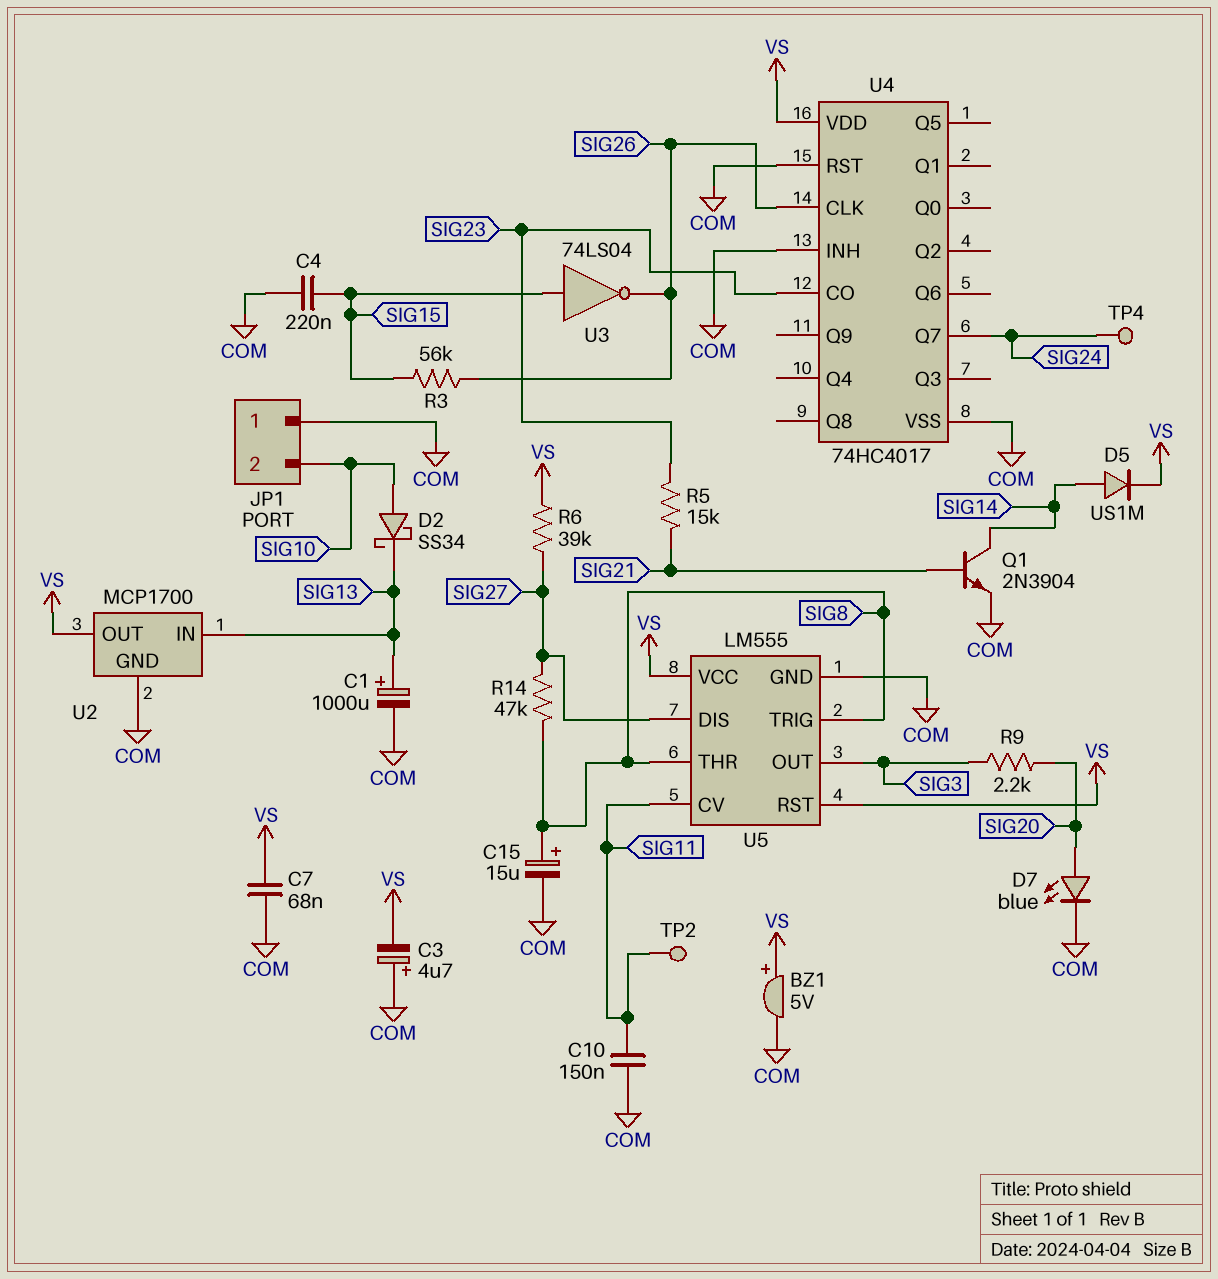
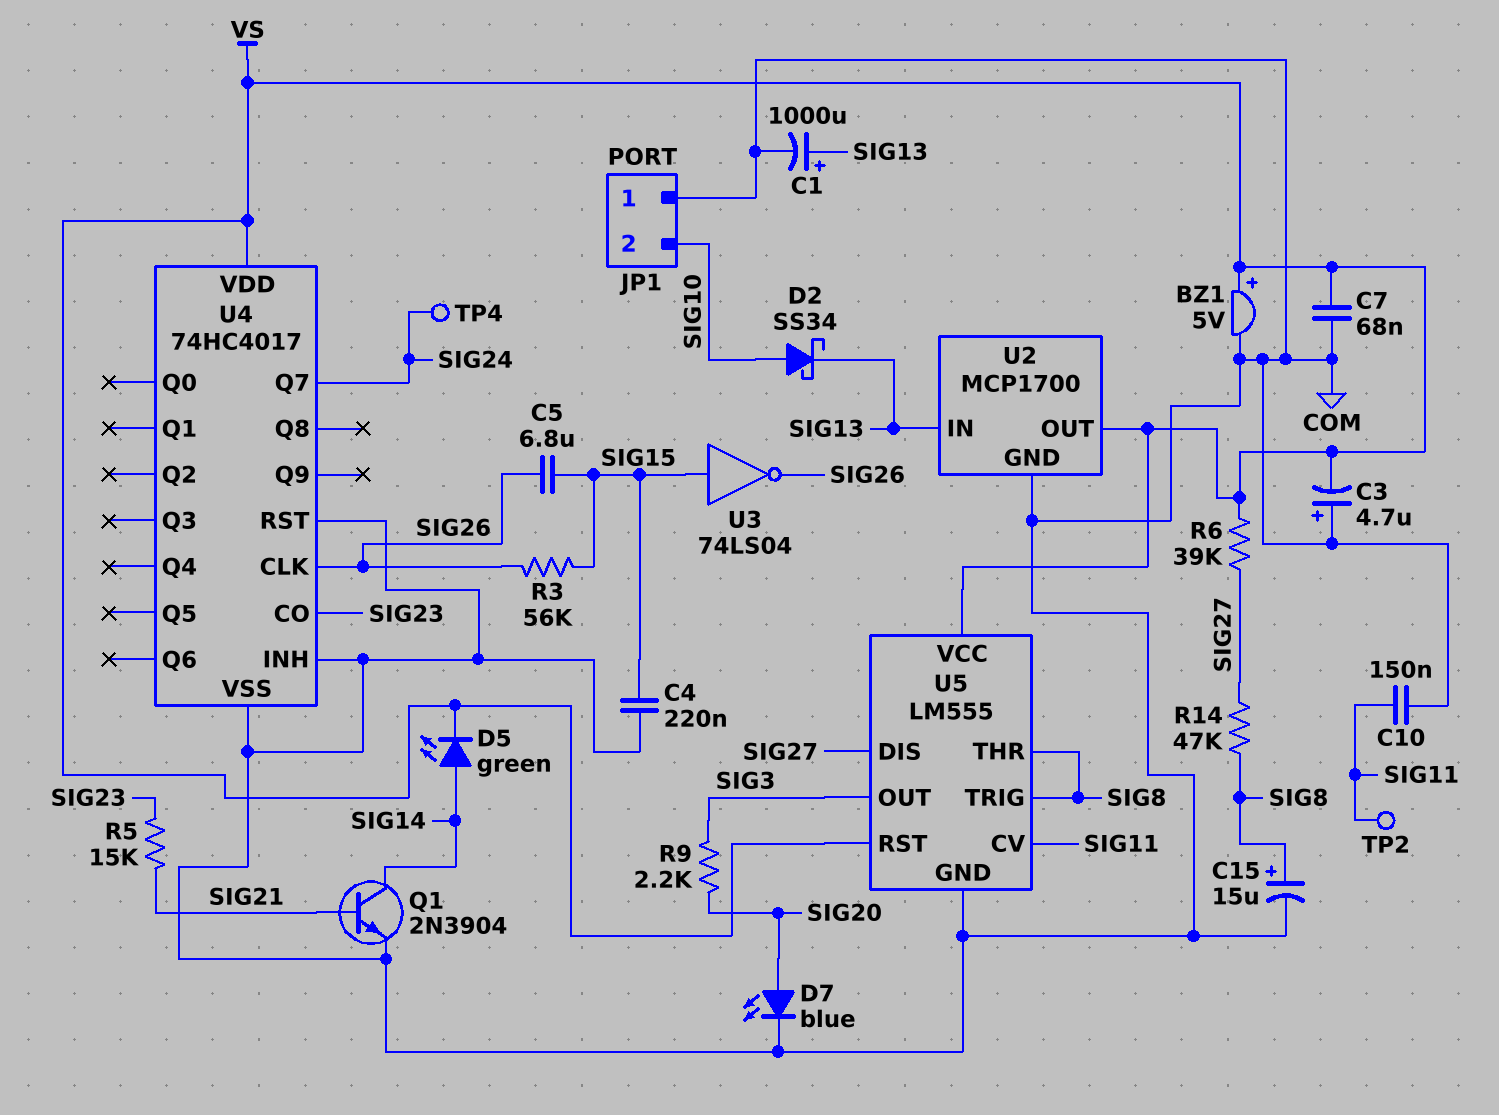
C5: none -> 6.8uF (SIG15, SIG26)
D5: diode US1M (A SIG14, K VS) -> LED green (A SIG14, K VS)

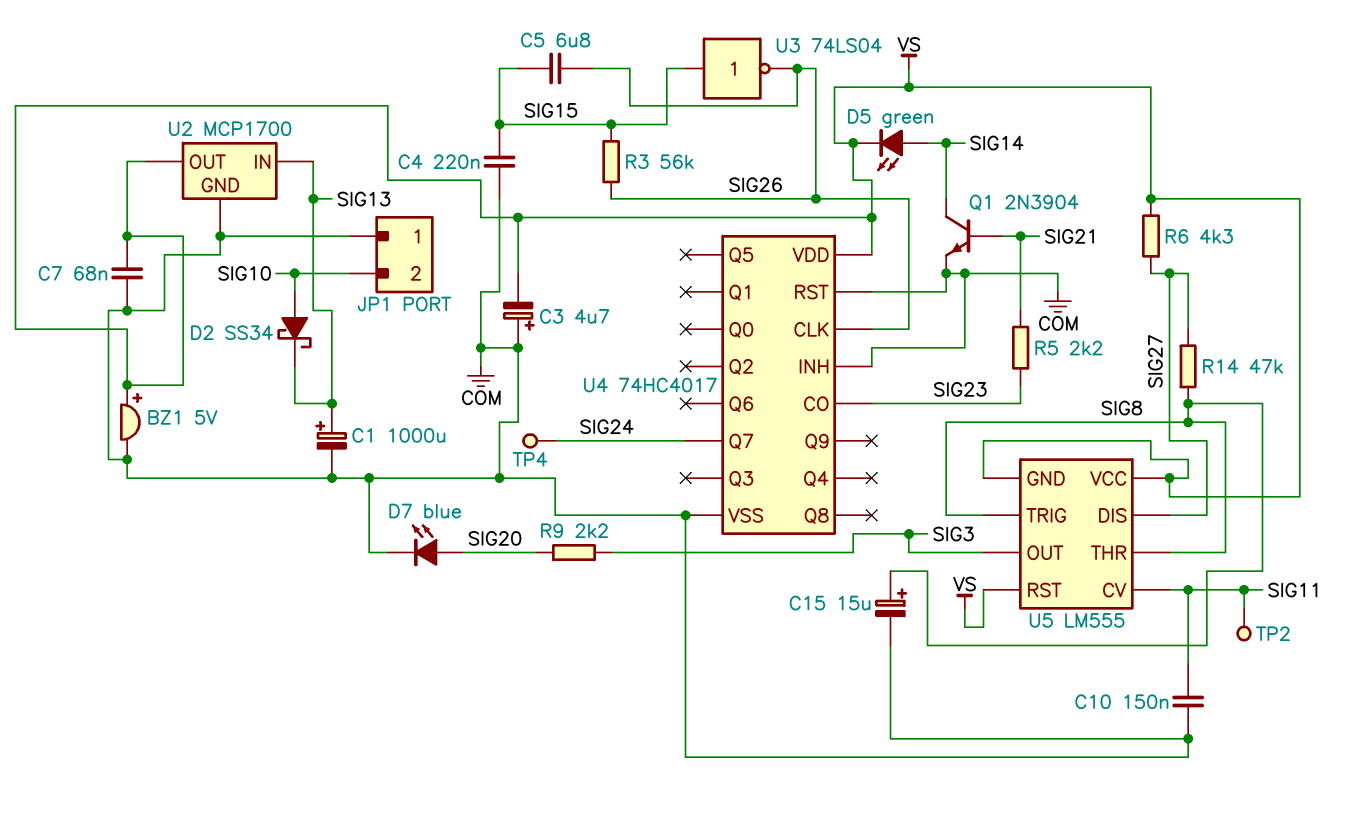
R5: 15k (SIG21, SIG23) -> 2.2k (SIG21, SIG23)
R6: 39k (SIG27, VS) -> 4.3k (SIG27, VS)
U5 pin GND: COM -> VS

